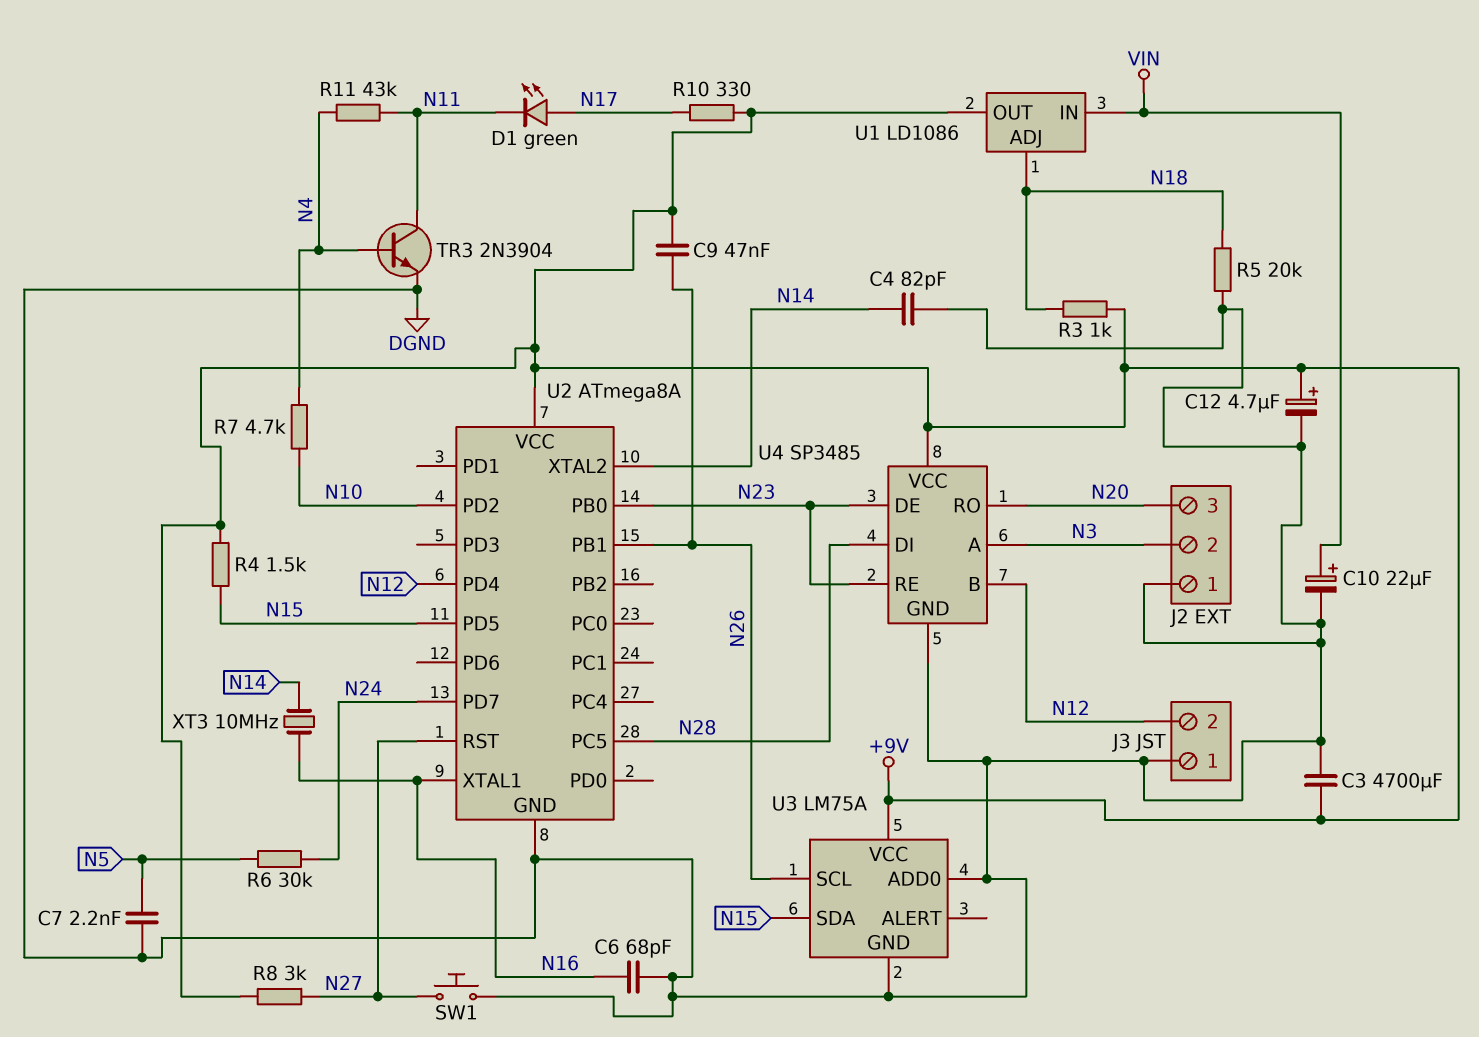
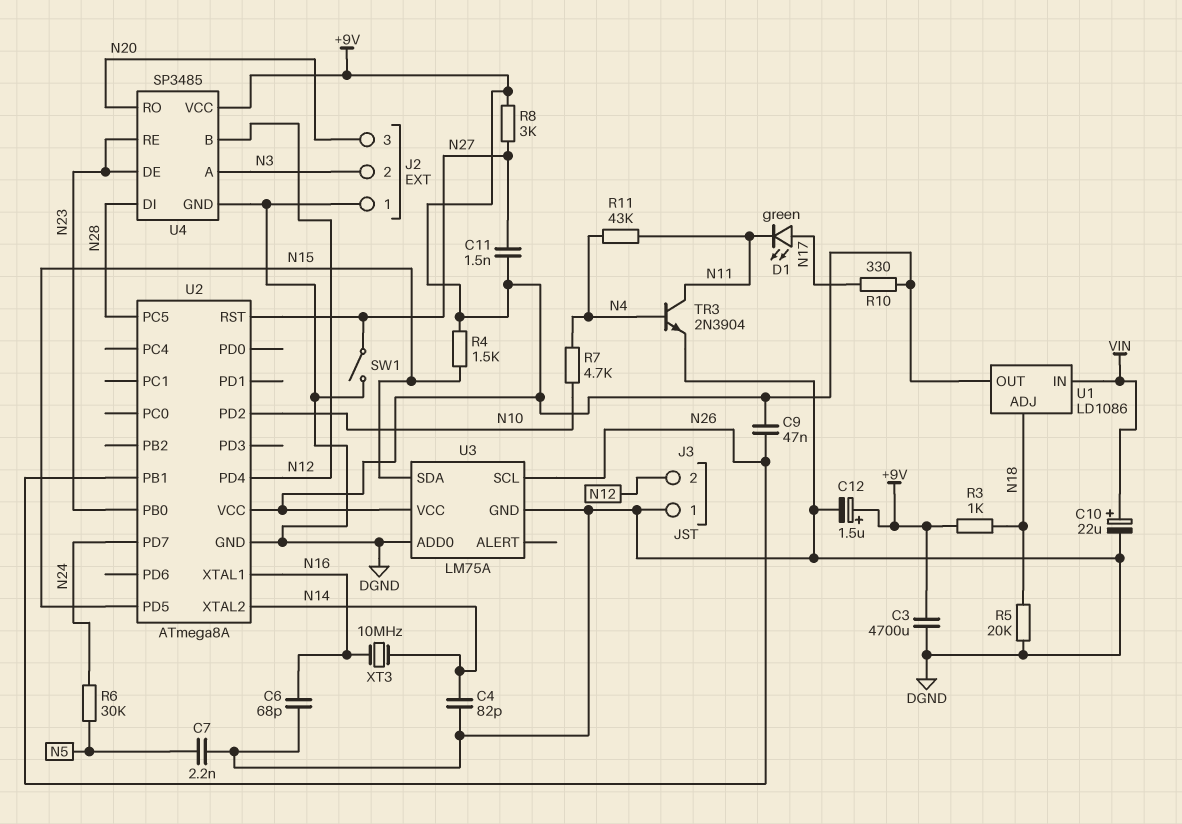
C11: none -> 1.5nF (+9V, N27)
C12: 4.7uF (plus +9V, minus DGND) -> 1.5uF (plus +9V, minus DGND)
SW1: button (DGND, N27) -> switch (DGND, N27)

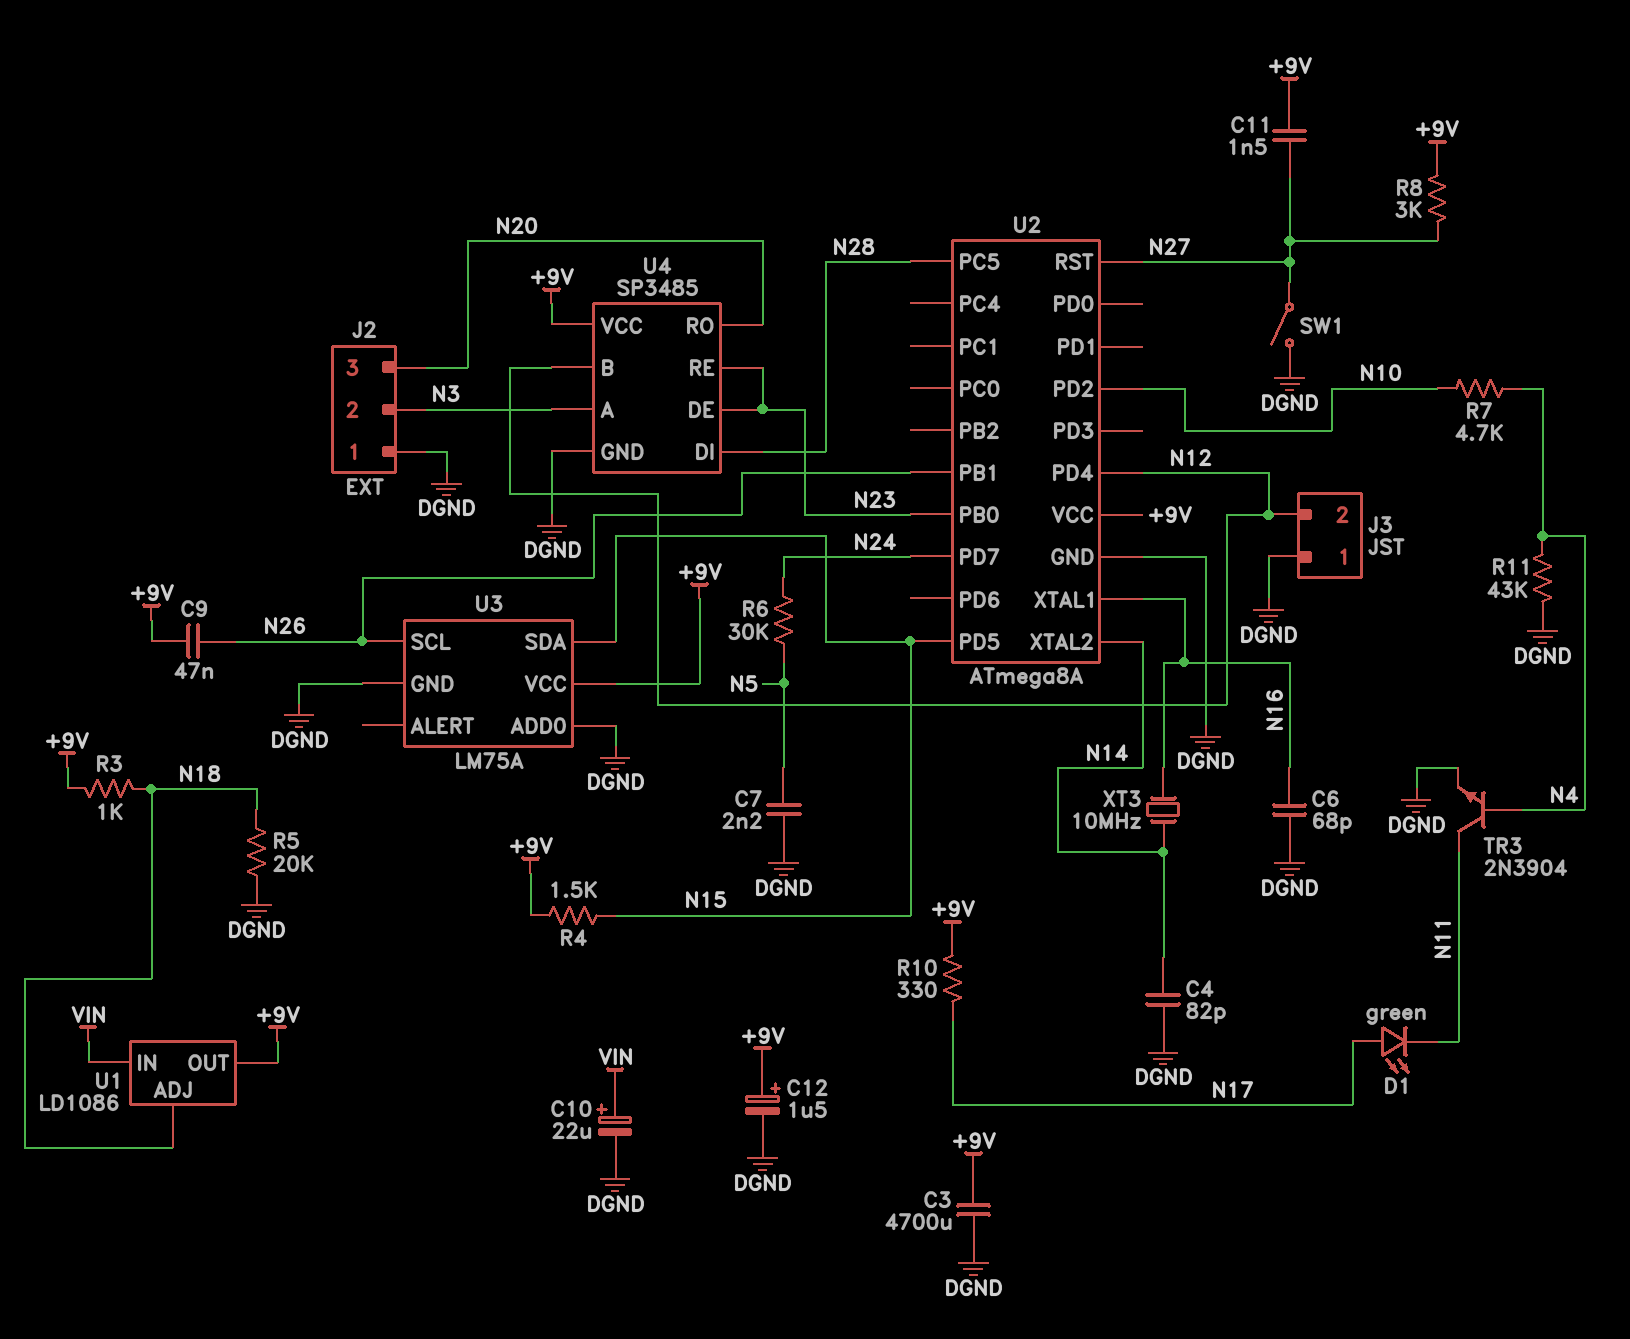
R11: 43k (N4, N11) -> 43k (DGND, N4)

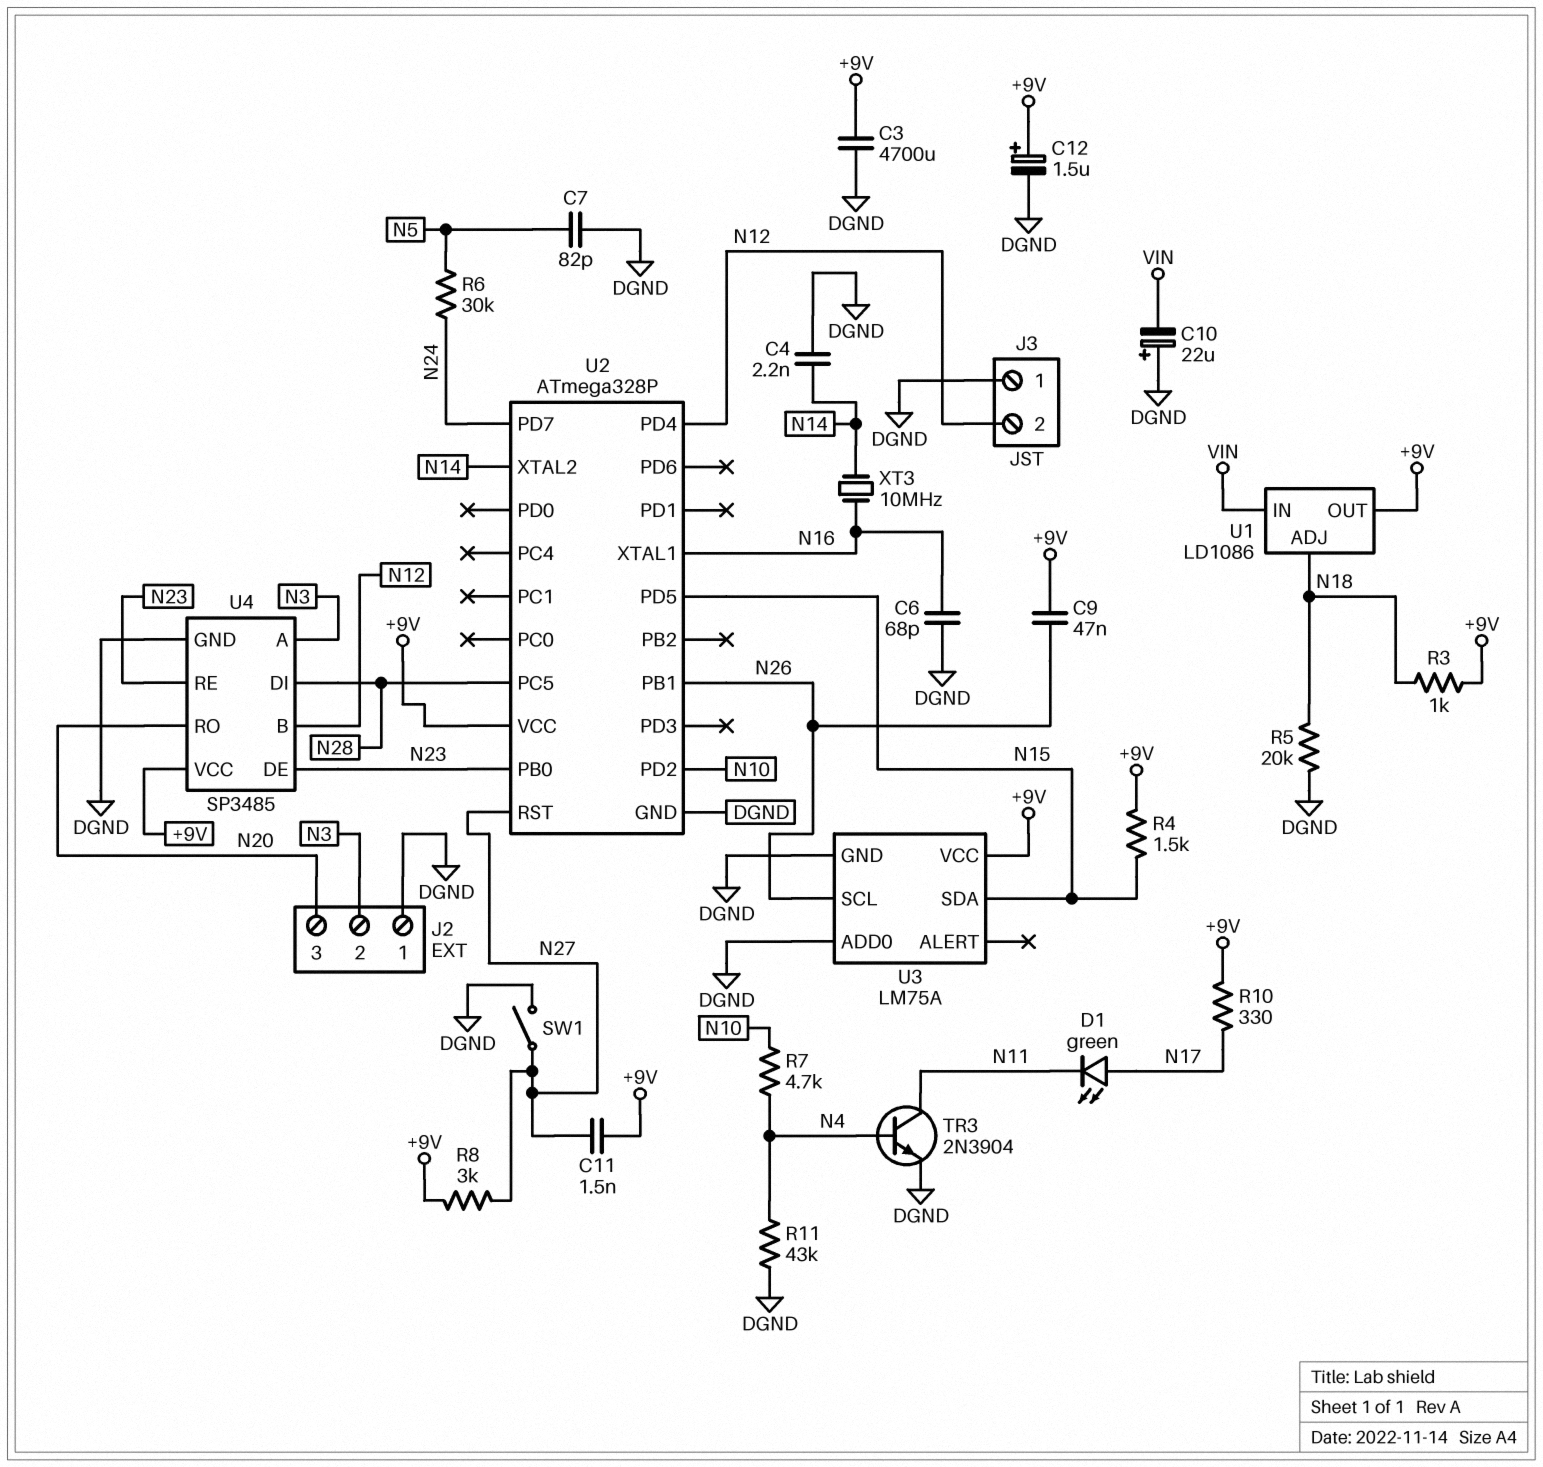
C4: 82pF (DGND, N14) -> 2.2nF (DGND, N14)
C7: 2.2nF (DGND, N5) -> 82pF (DGND, N5)
C10: 22uF (plus VIN, minus DGND) -> 22uF (plus DGND, minus VIN)
U2: ATmega8A -> ATmega328P

